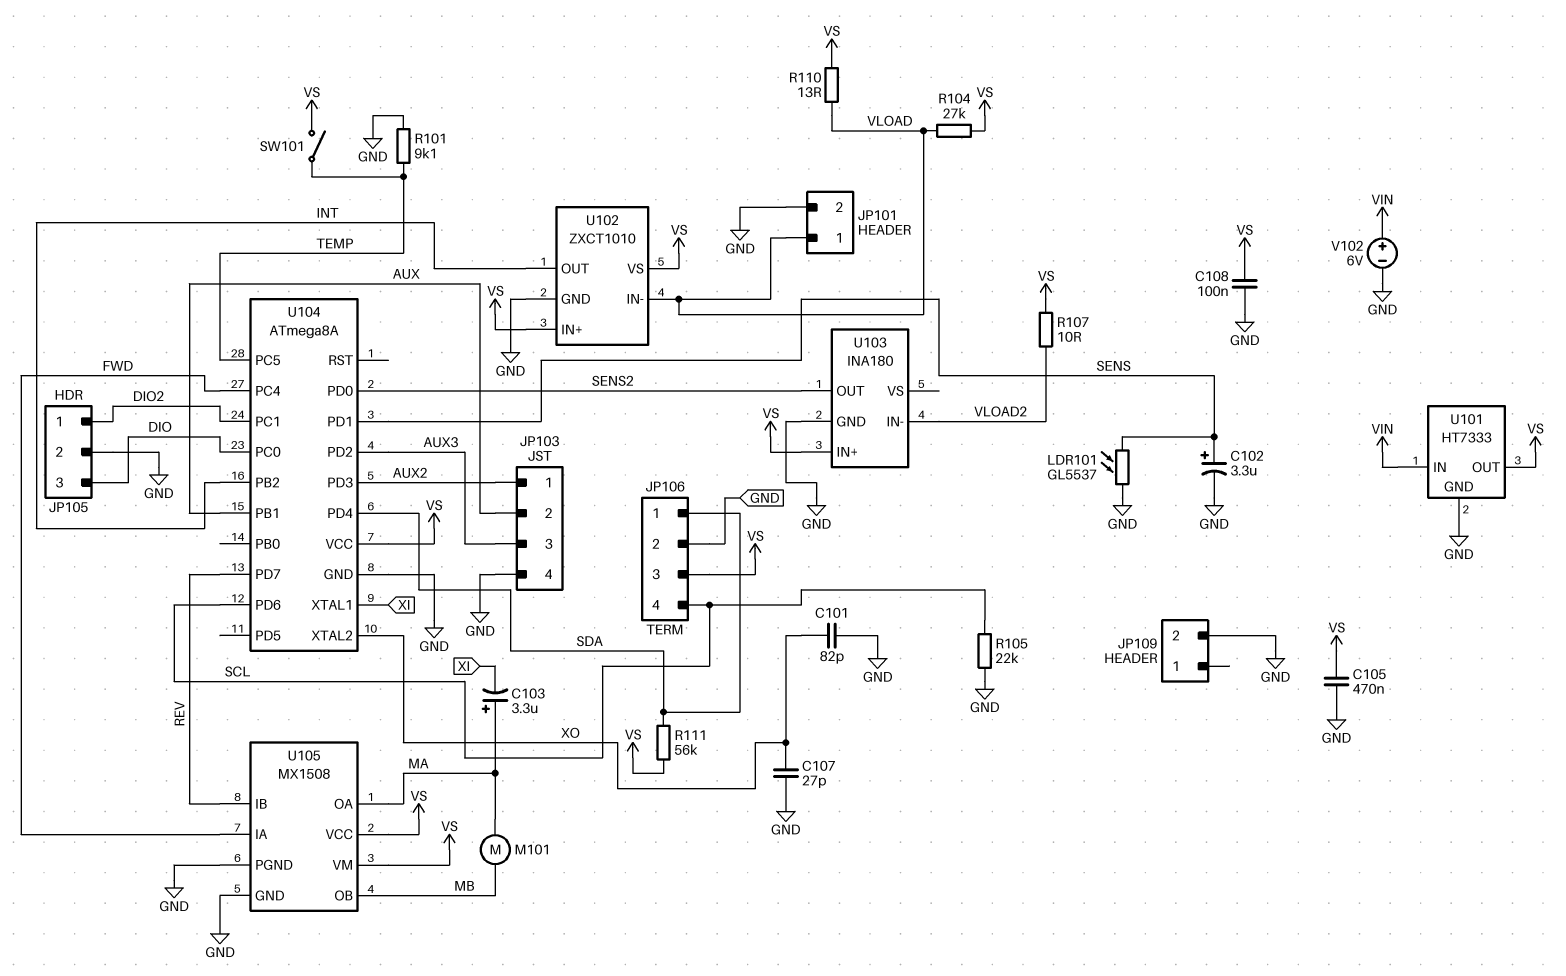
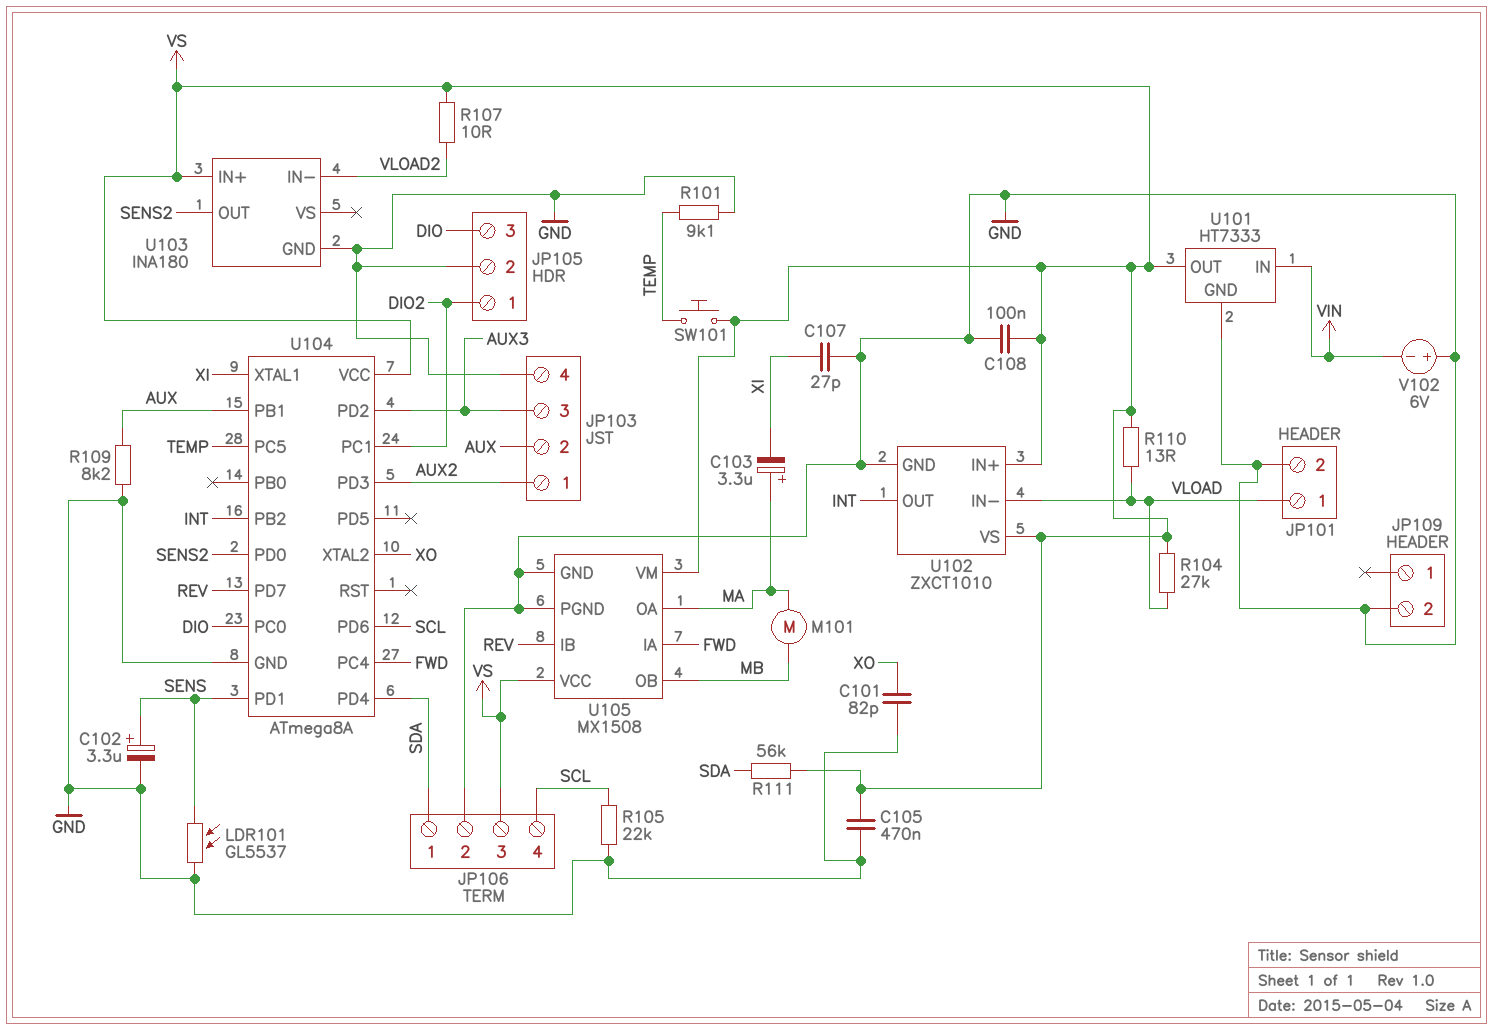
C107: 27pF (GND, XO) -> 27pF (GND, XI)
R109: none -> 8.2k (AUX, GND)
SW101: switch (TEMP, VS) -> button (TEMP, VS)
V102: 6V (plus VIN, minus GND) -> 6V (plus GND, minus VIN)

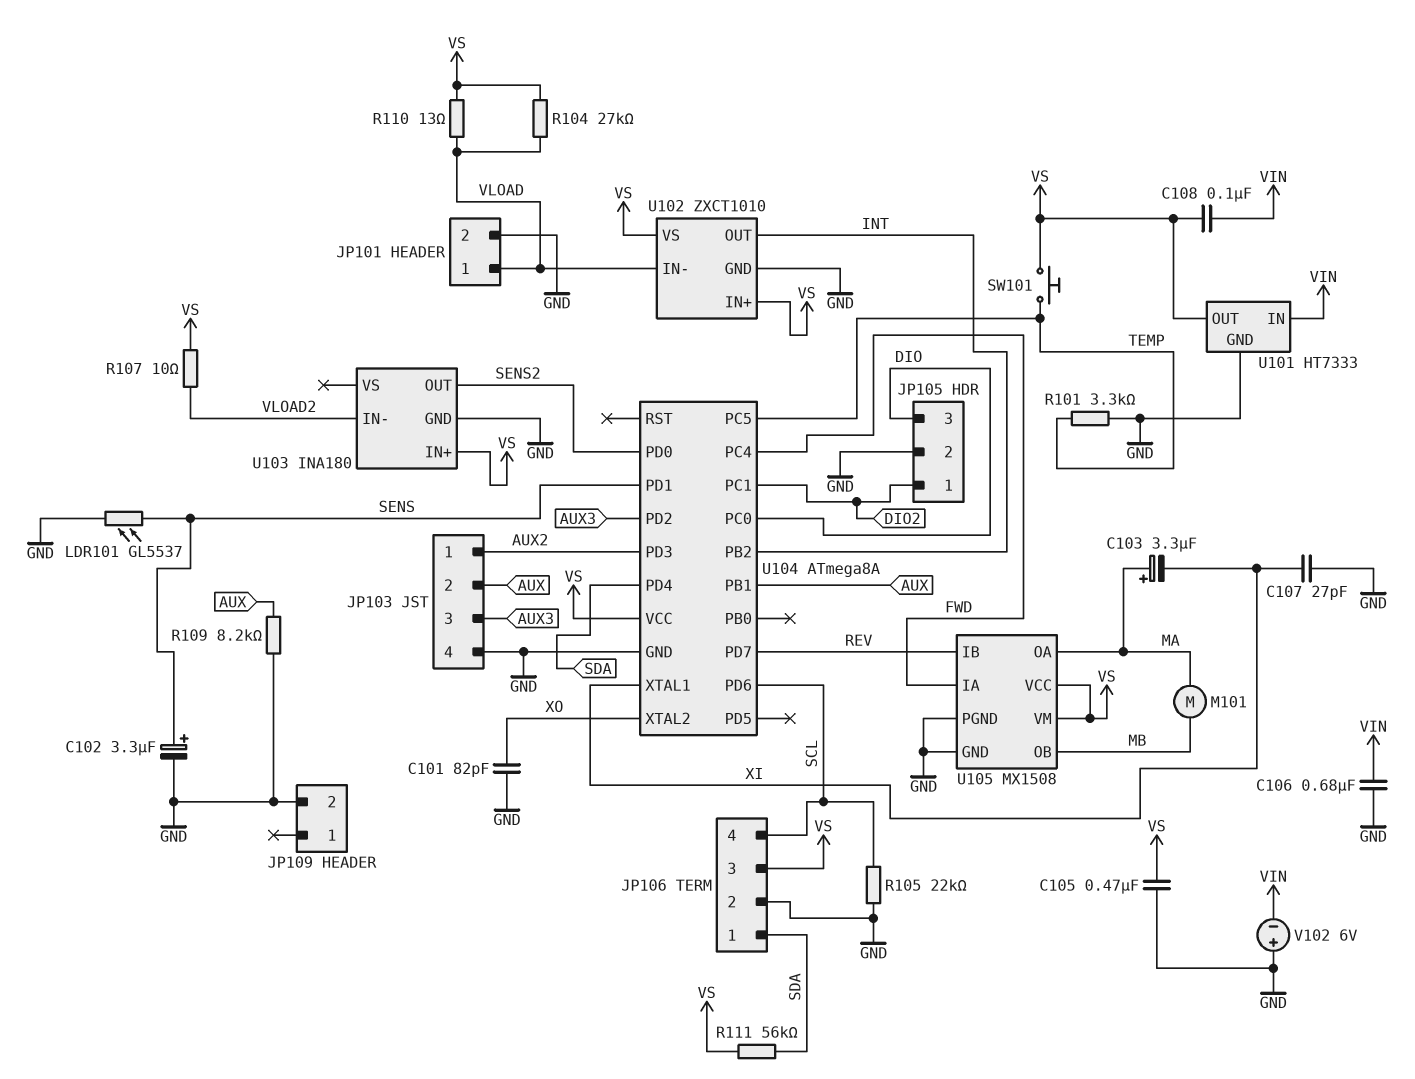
C106: none -> 680nF (GND, VIN)
C108: 100nF (GND, VS) -> 100nF (VIN, VS)
R101: 9.1k (GND, TEMP) -> 3.3k (GND, TEMP)

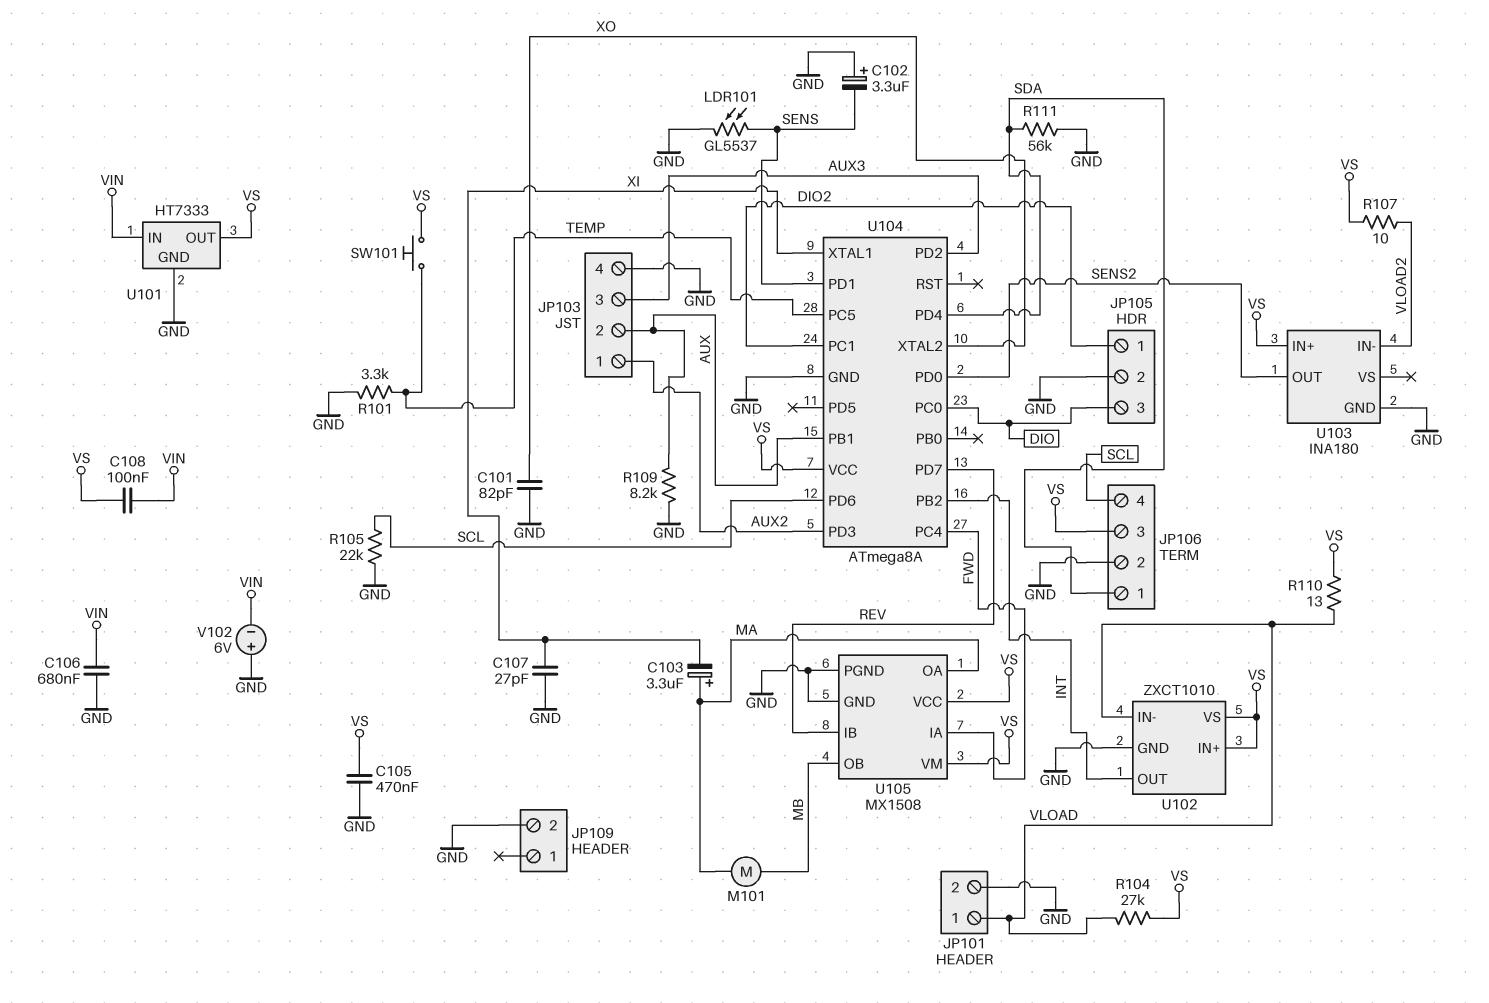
C102: 3.3uF (plus SENS, minus GND) -> 3.3uF (plus GND, minus SENS)
R111: 56k (SDA, VS) -> 56k (GND, SDA)

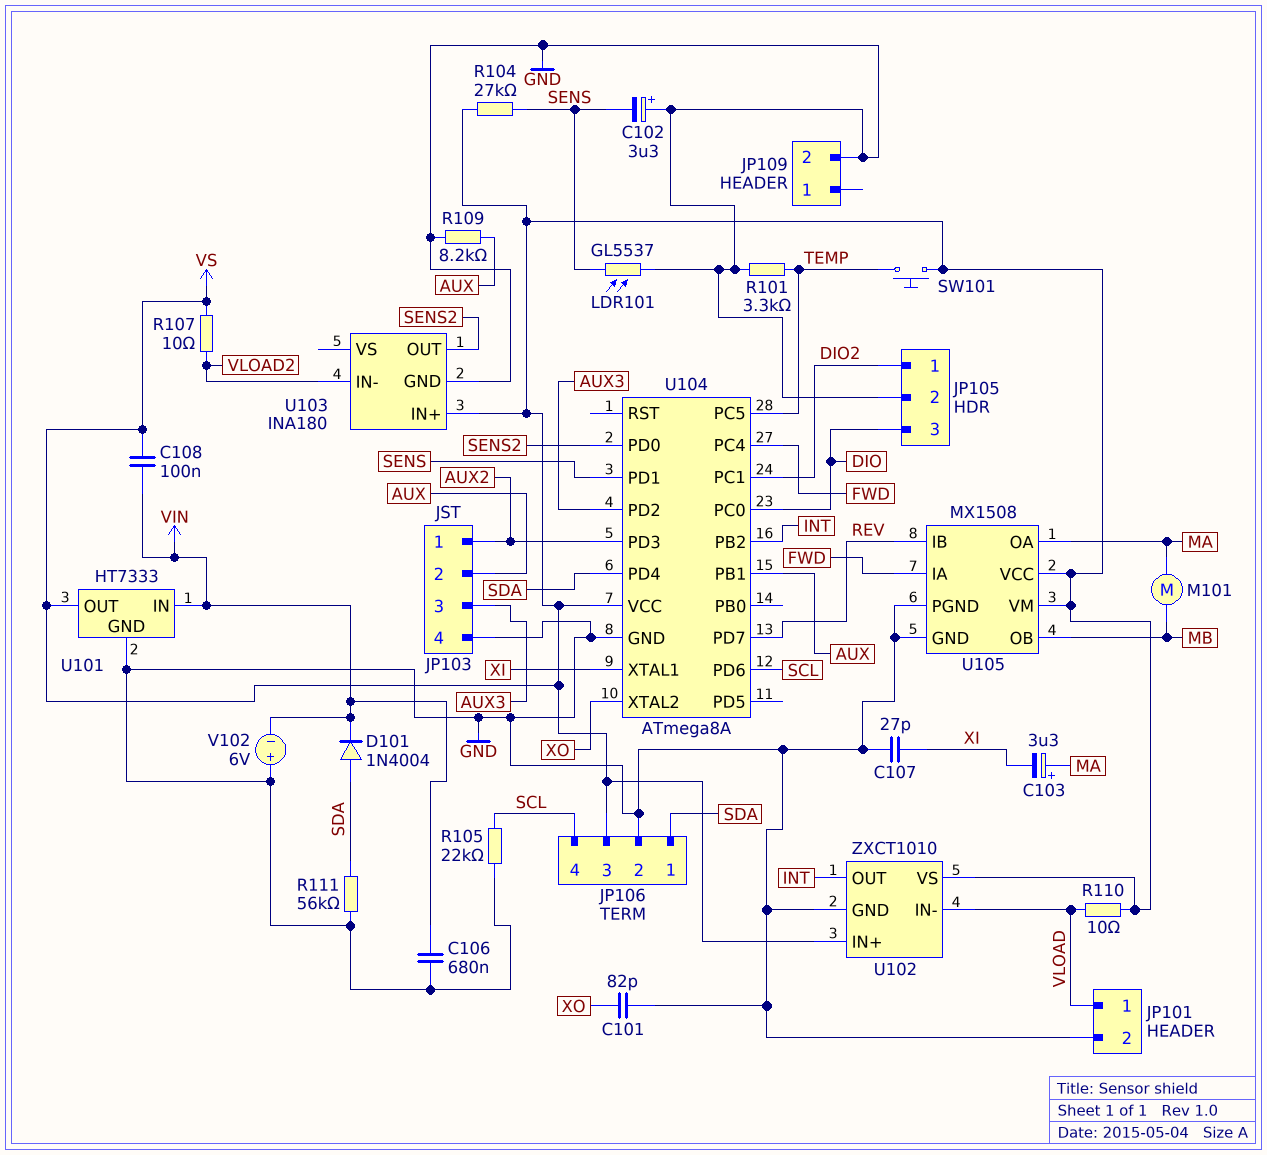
C105: 470nF (GND, VS) -> none
D101: none -> diode 1N4004 (A SDA, K VIN)
R104: 27k (VLOAD, VS) -> 27k (SENS, VS)
R110: 13 (VLOAD, VS) -> 10 (VLOAD, VS)

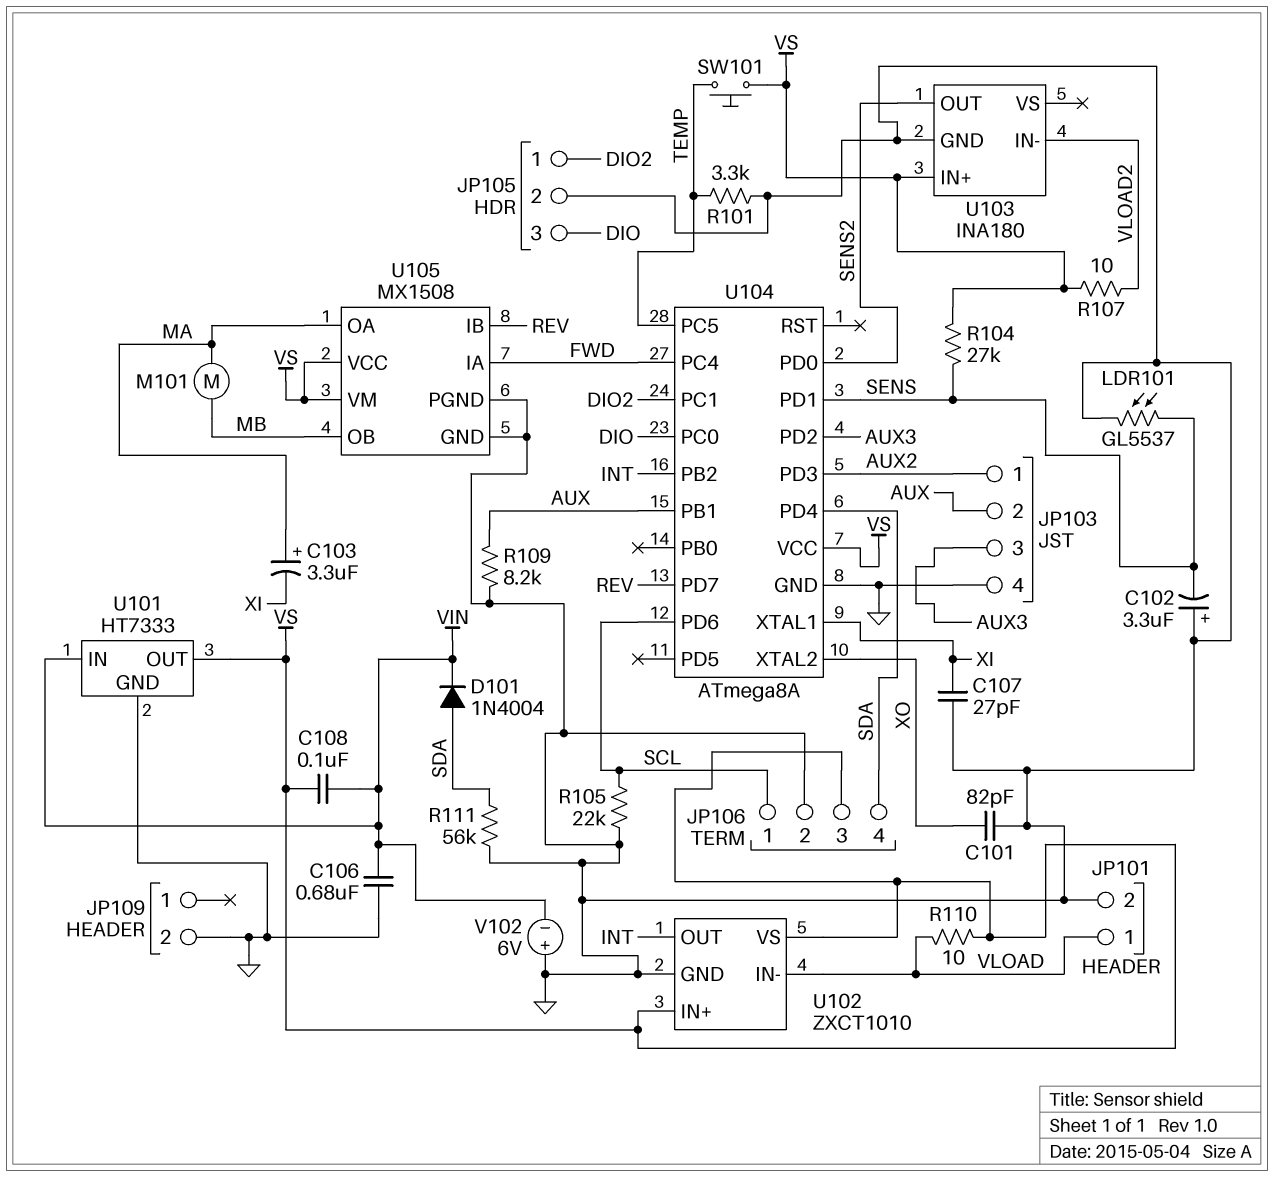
JP106 pin 1: SDA -> SCL
JP106 pin 4: SCL -> SDA

